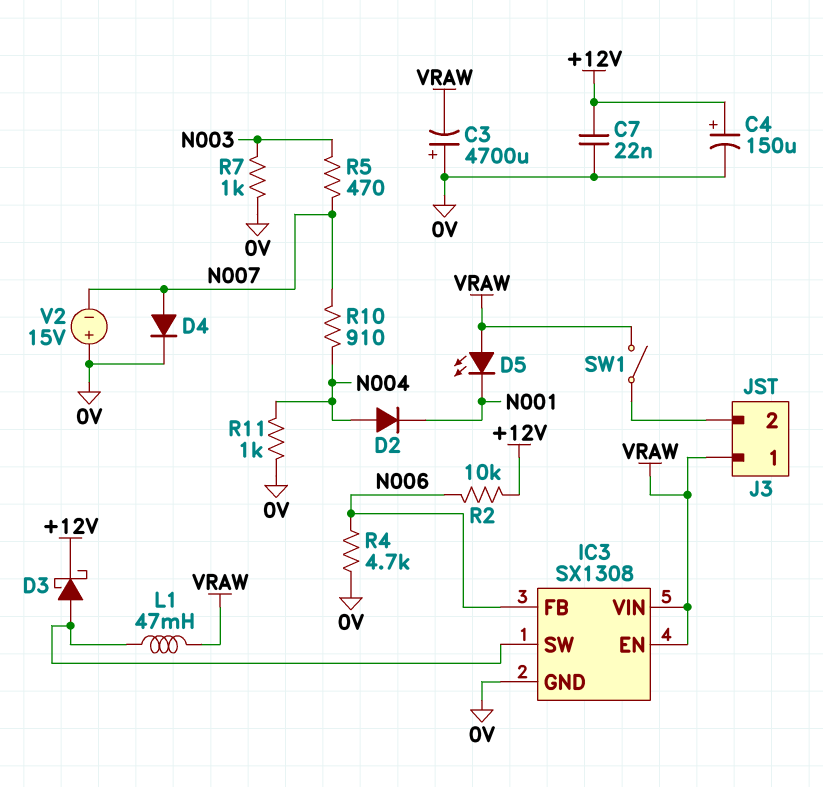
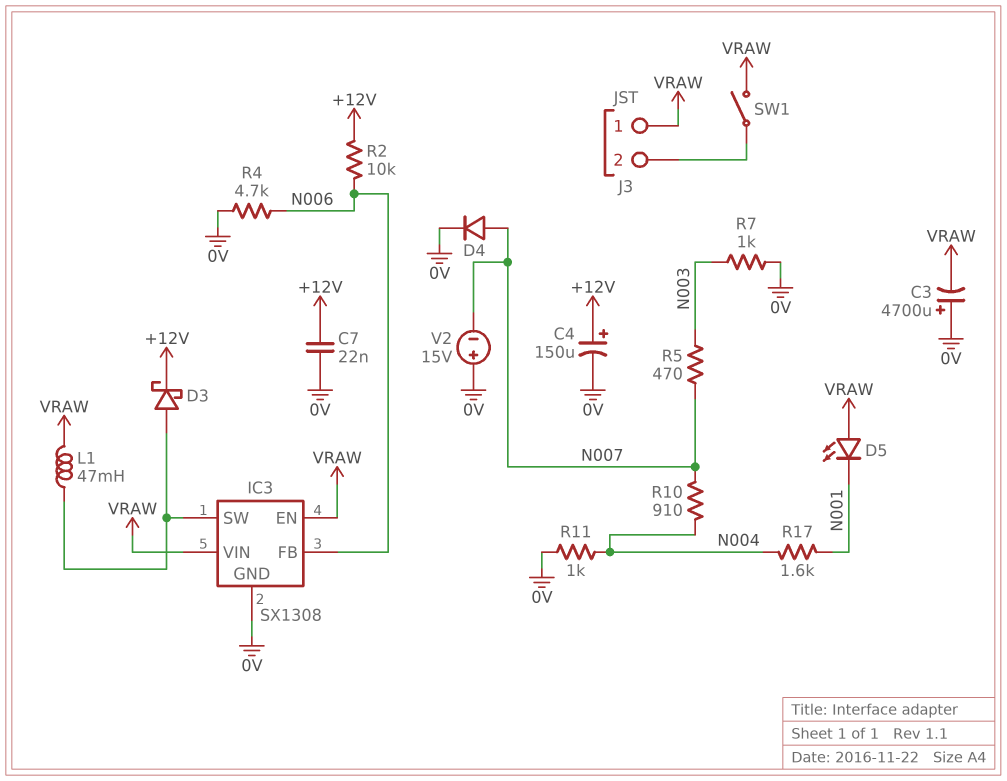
D2: diode (A N004, K N001) -> none
R17: none -> 1.6k (N001, N004)

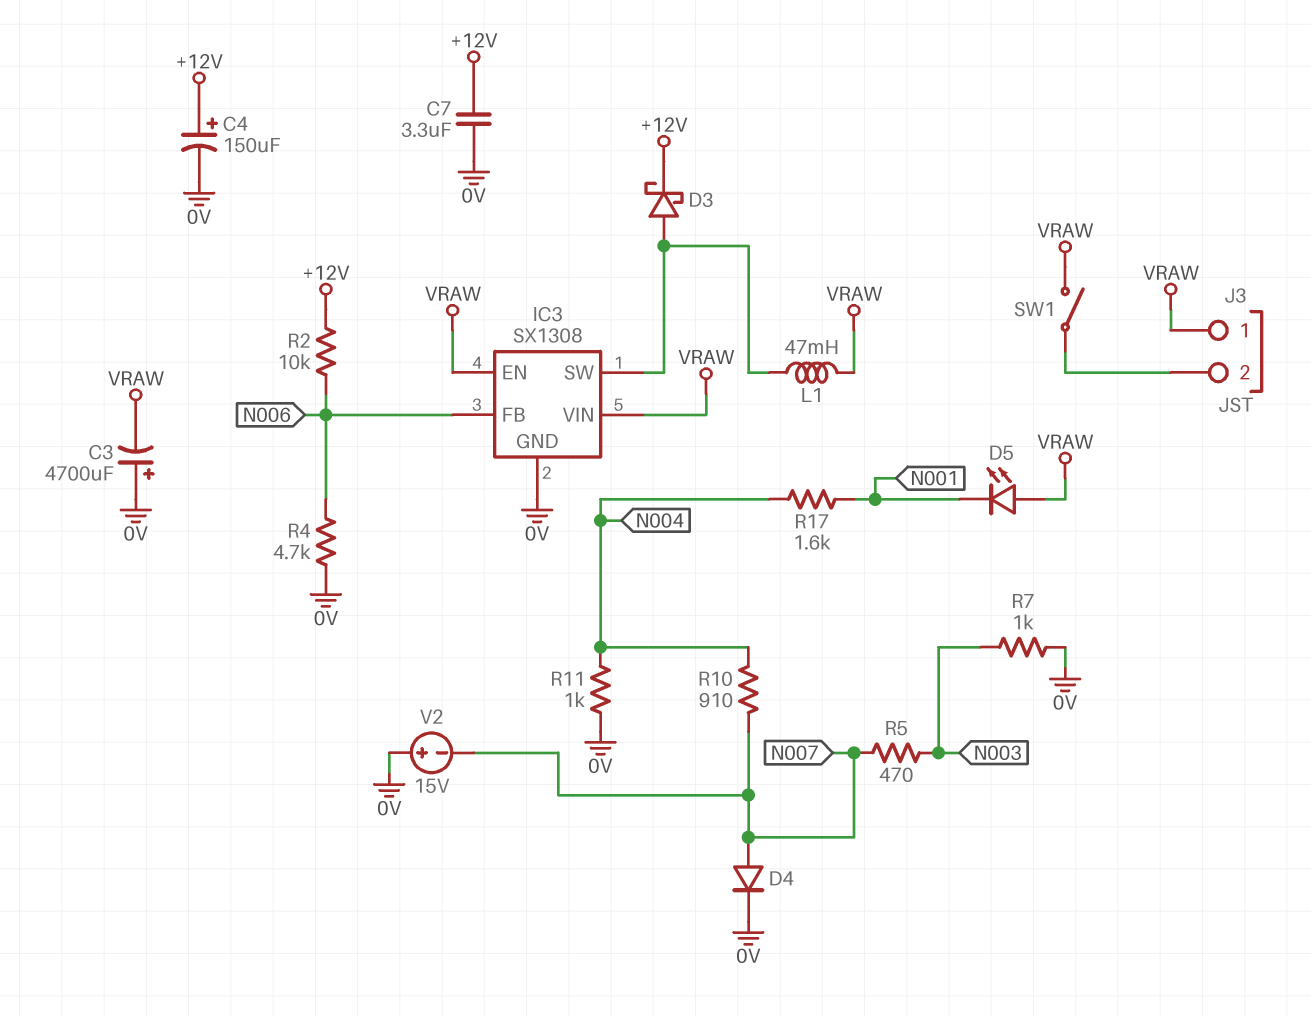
C7: 22nF (+12V, 0V) -> 3.3uF (+12V, 0V)

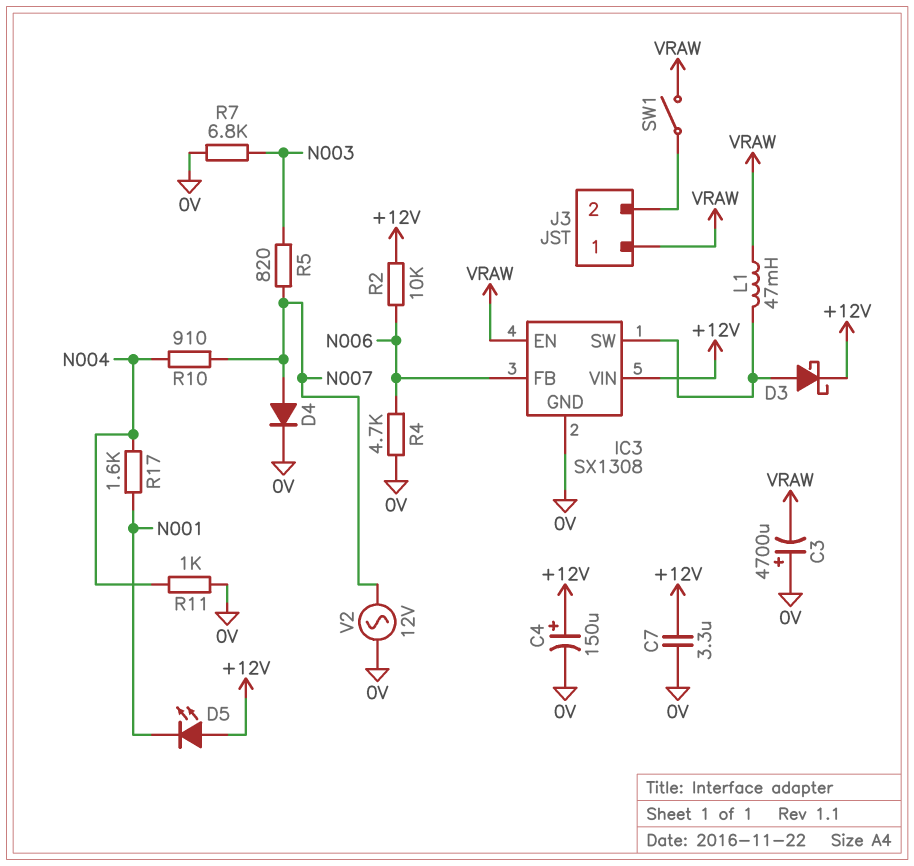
D5: LED (A VRAW, K N001) -> LED (A +12V, K N001)
IC3 pin VIN: VRAW -> +12V
R5: 470 (N003, N007) -> 820 (N003, N007)
R7: 1k (0V, N003) -> 6.8k (0V, N003)
V2: 15V (plus 0V, minus N007) -> AC 12V (0V, N007)

